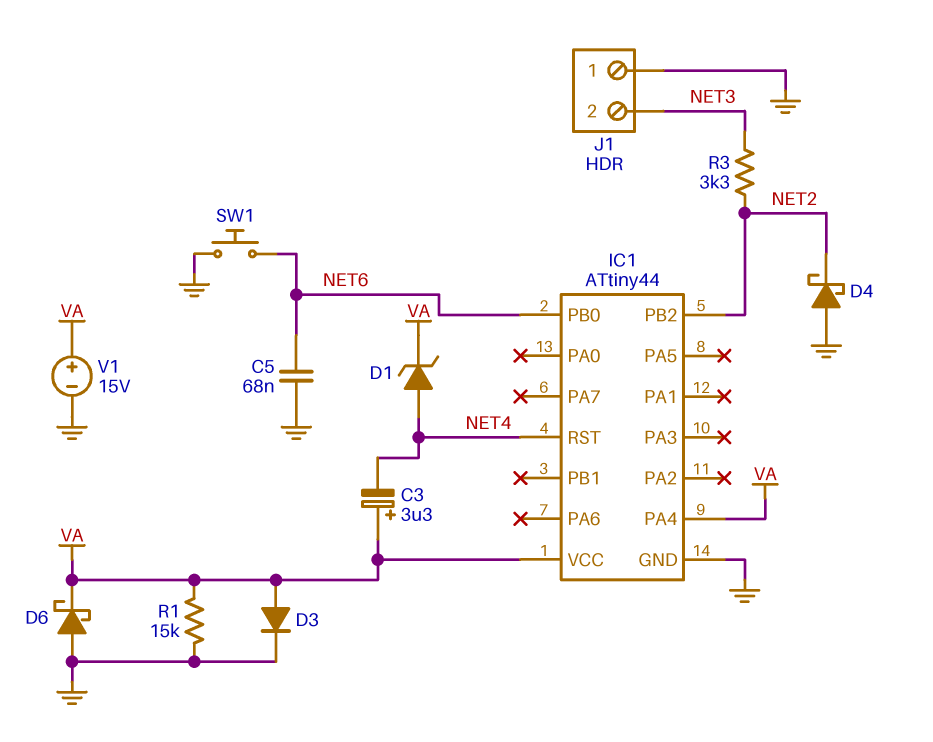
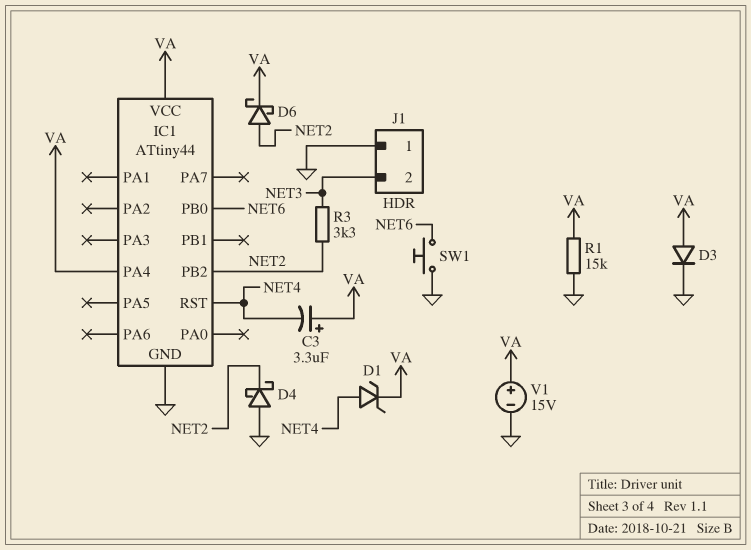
C5: 68nF (GND, NET6) -> none
D6: schottky (A GND, K VA) -> schottky (A NET2, K VA)

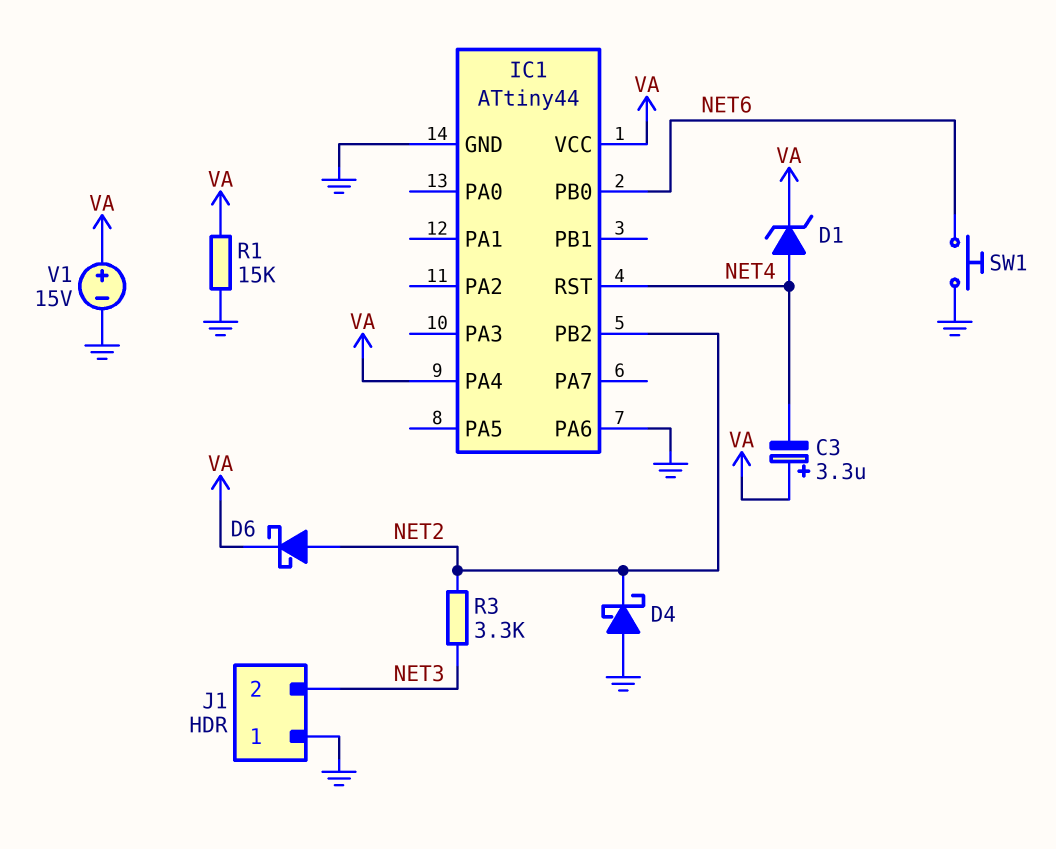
D3: diode (A VA, K GND) -> none
IC1 pin PA6: none -> GND

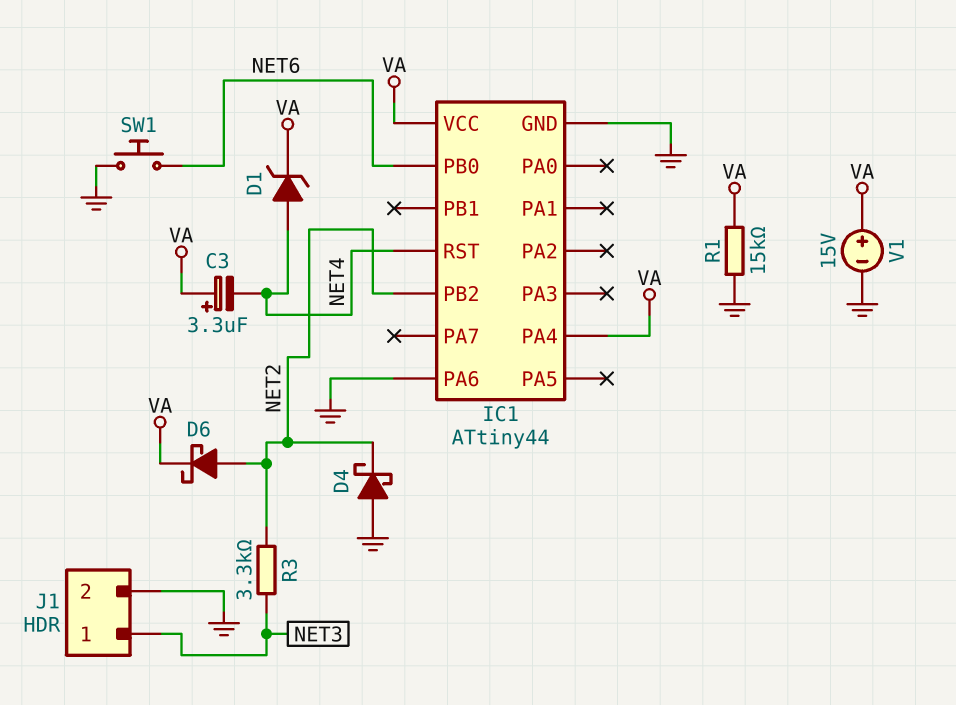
J1 pin 1: GND -> NET3
J1 pin 2: NET3 -> GND

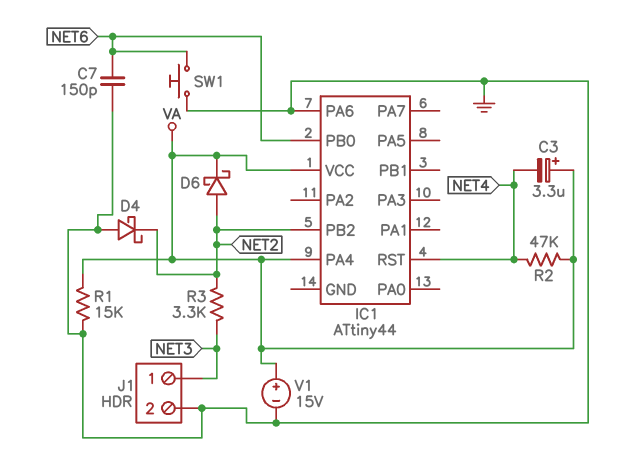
C7: none -> 150pF (GND, NET6)
D1: zener (A NET4, K VA) -> none
IC1 pin GND: GND -> none
R2: none -> 47k (NET4, VA)

